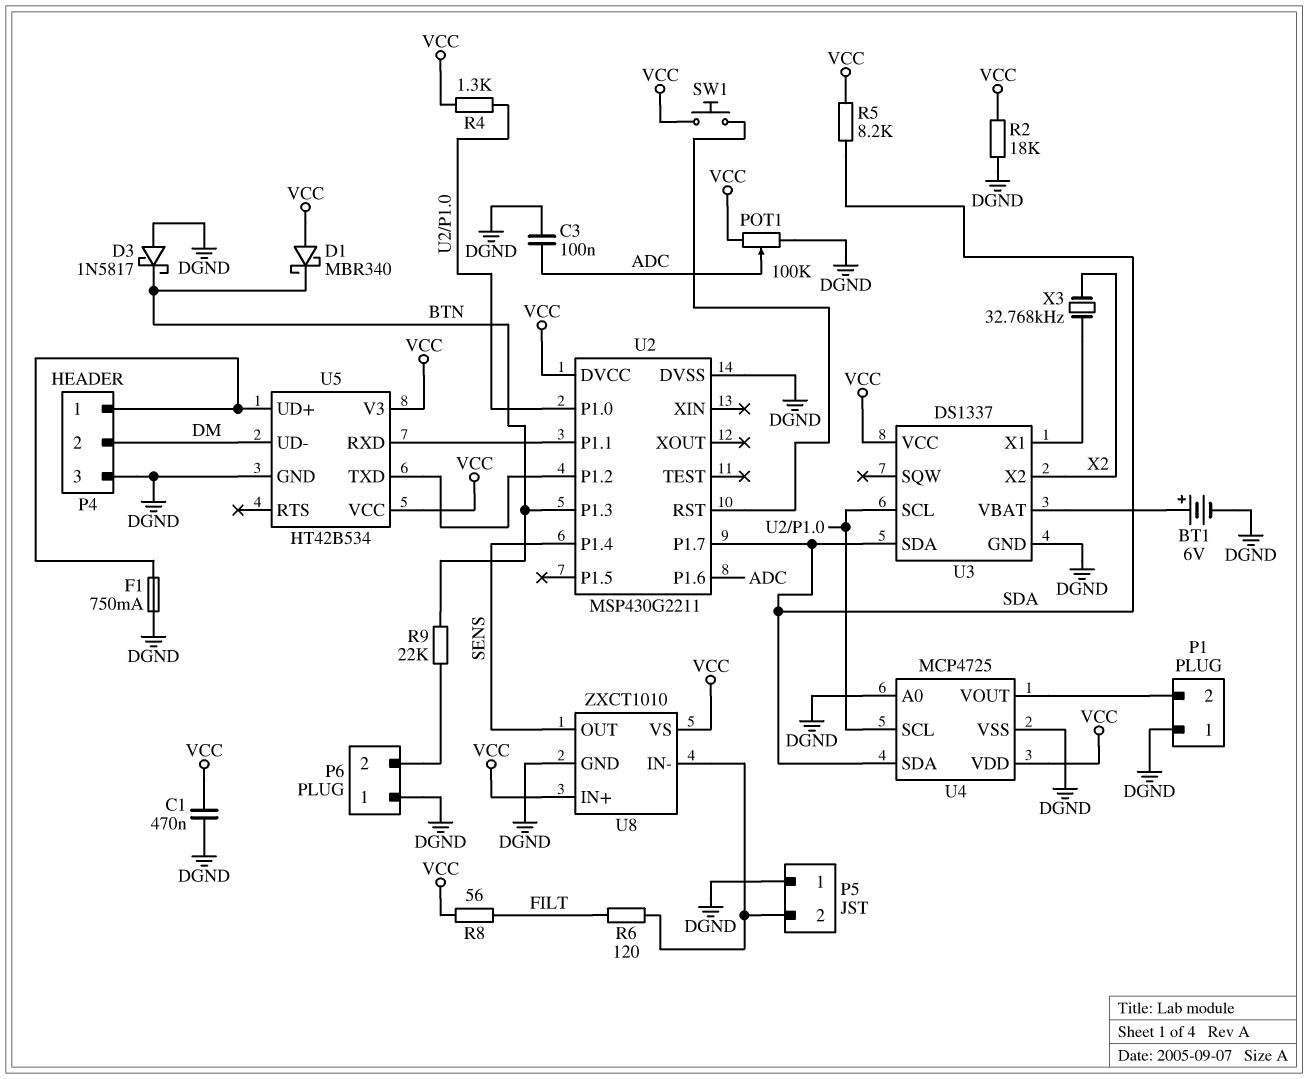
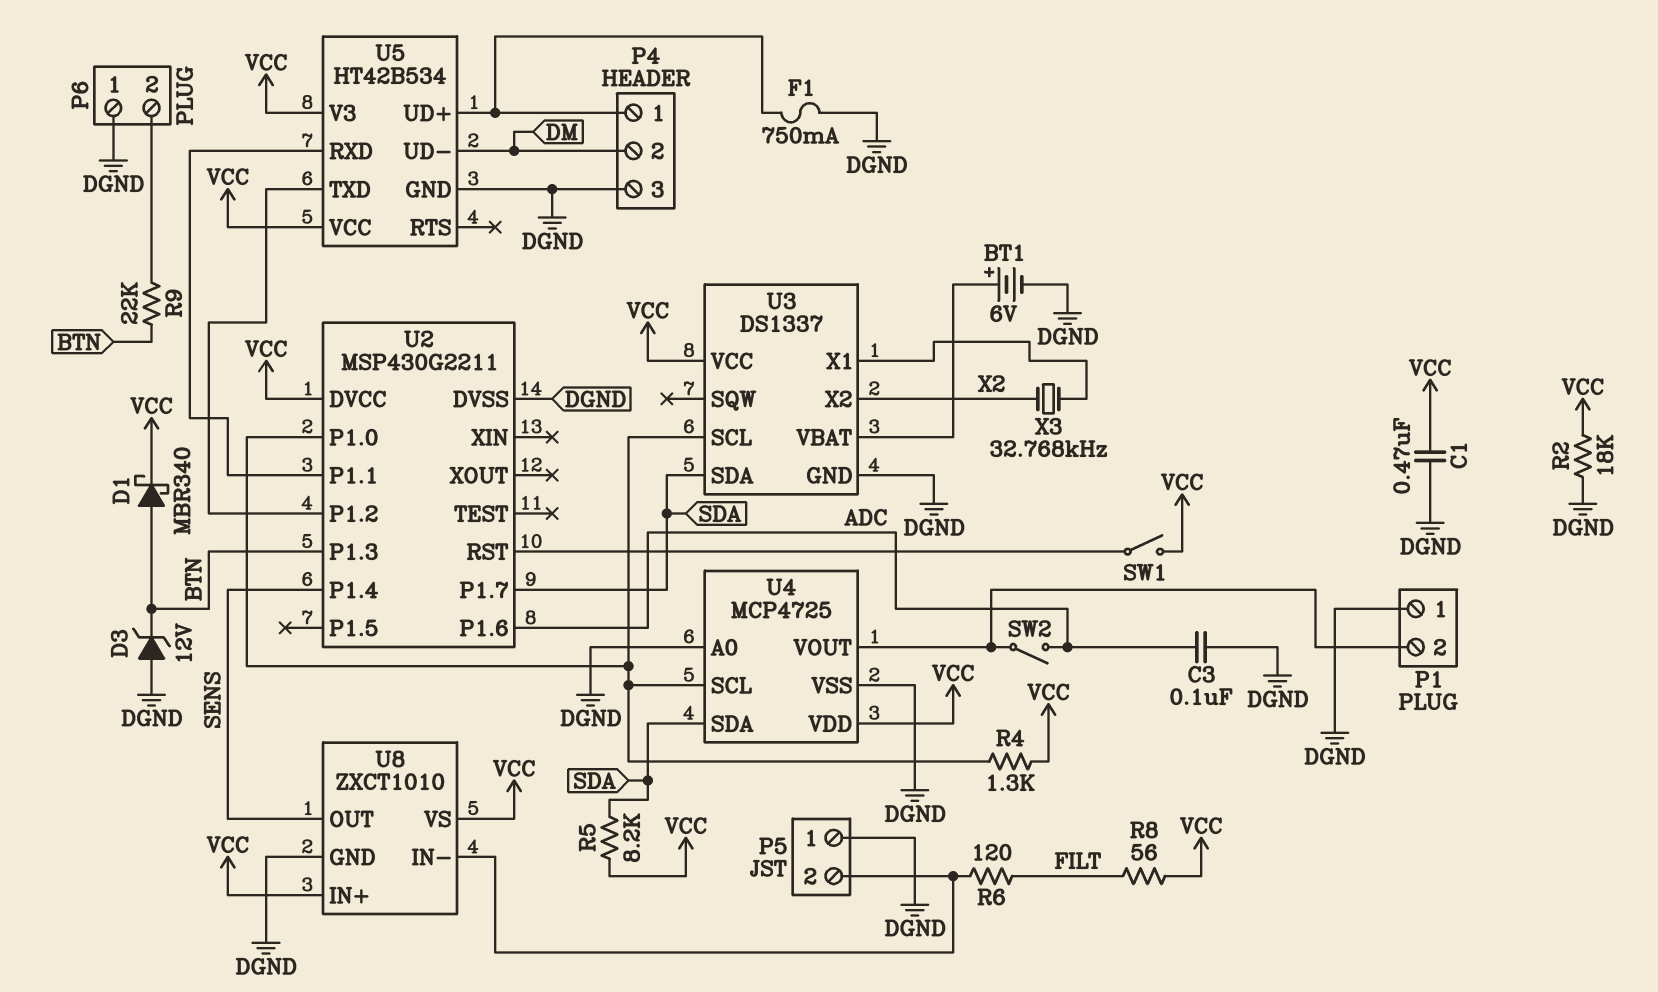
D1: schottky MBR340 (A VCC, K BTN) -> schottky MBR340 (A BTN, K VCC)
D3: schottky 1N5817 (A DGND, K BTN) -> zener 12V (A DGND, K BTN)
POT1: 100k (DGND, VCC, wiper ADC) -> none
SW1: button (U2/RST, VCC) -> switch (U2/RST, VCC)
SW2: none -> switch (ADC, P1/2)

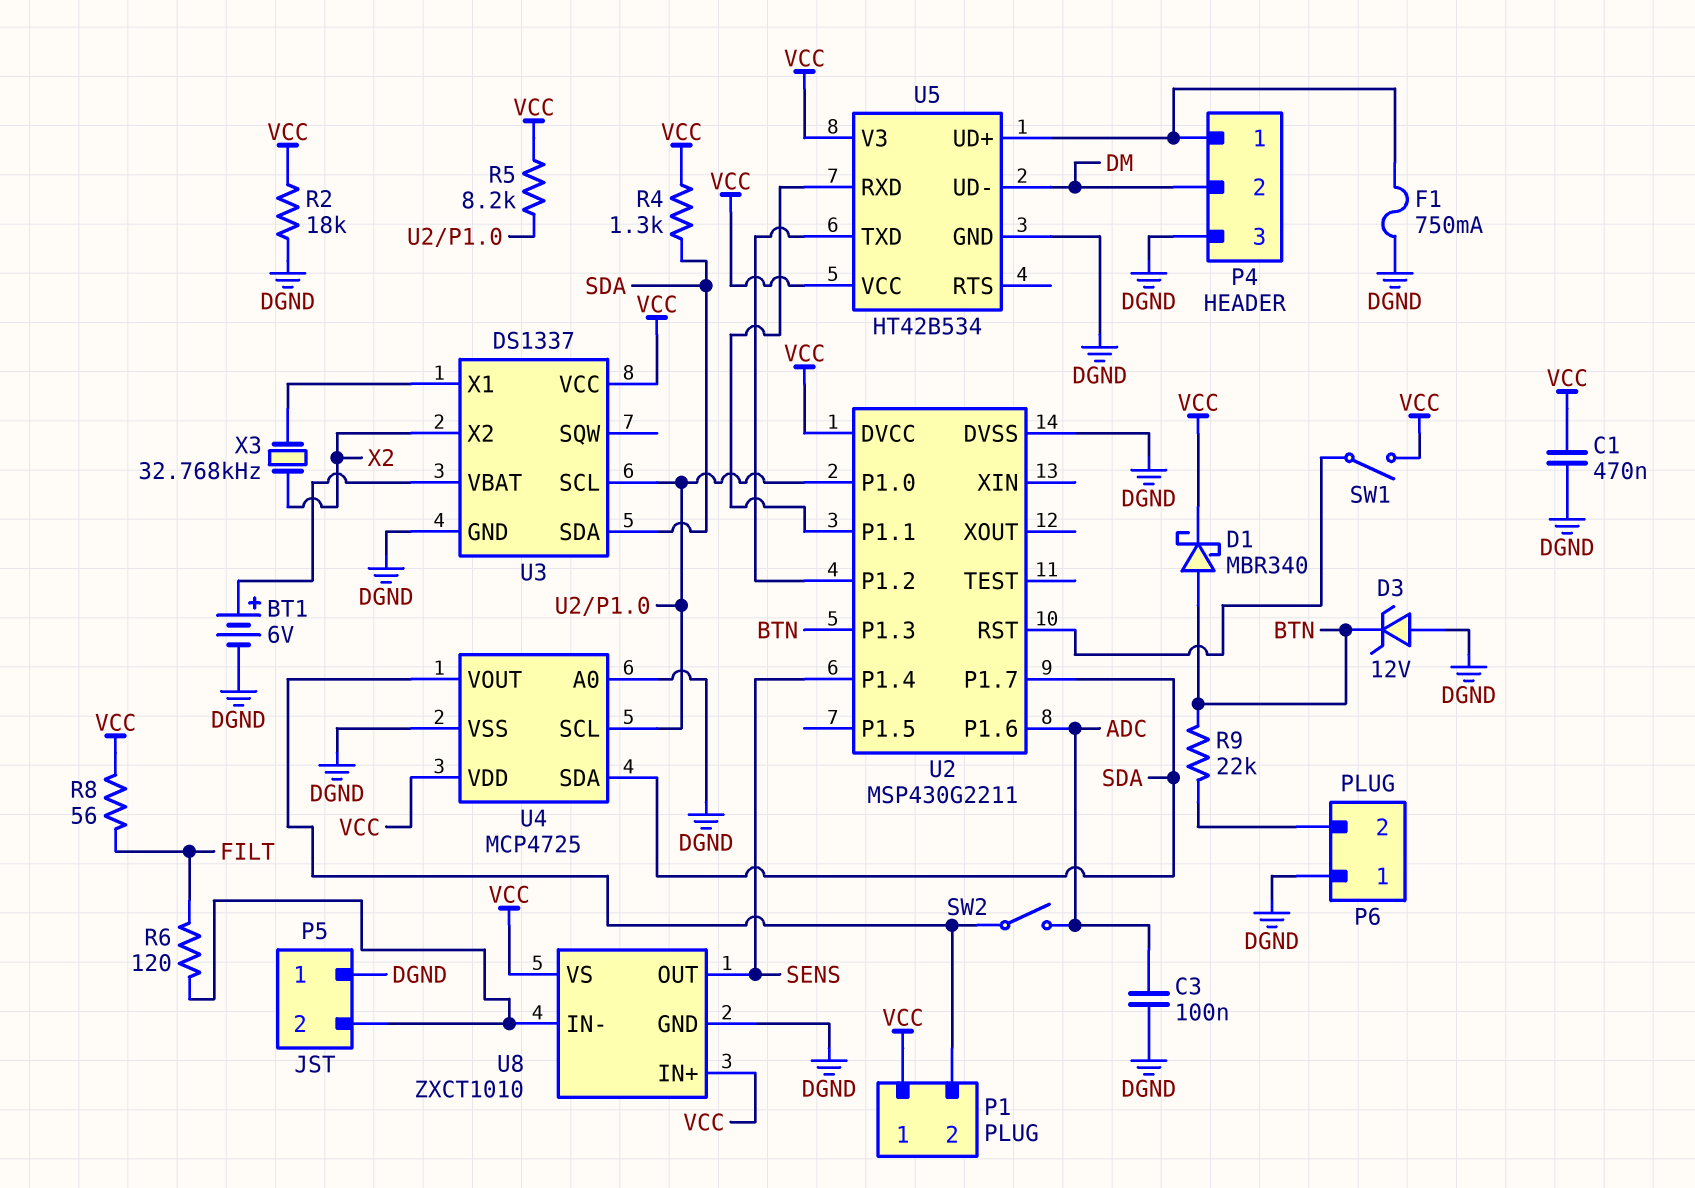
P1 pin 1: DGND -> VCC
R4: 1.3k (U2/P1.0, VCC) -> 1.3k (SDA, VCC)
R5: 8.2k (SDA, VCC) -> 8.2k (U2/P1.0, VCC)

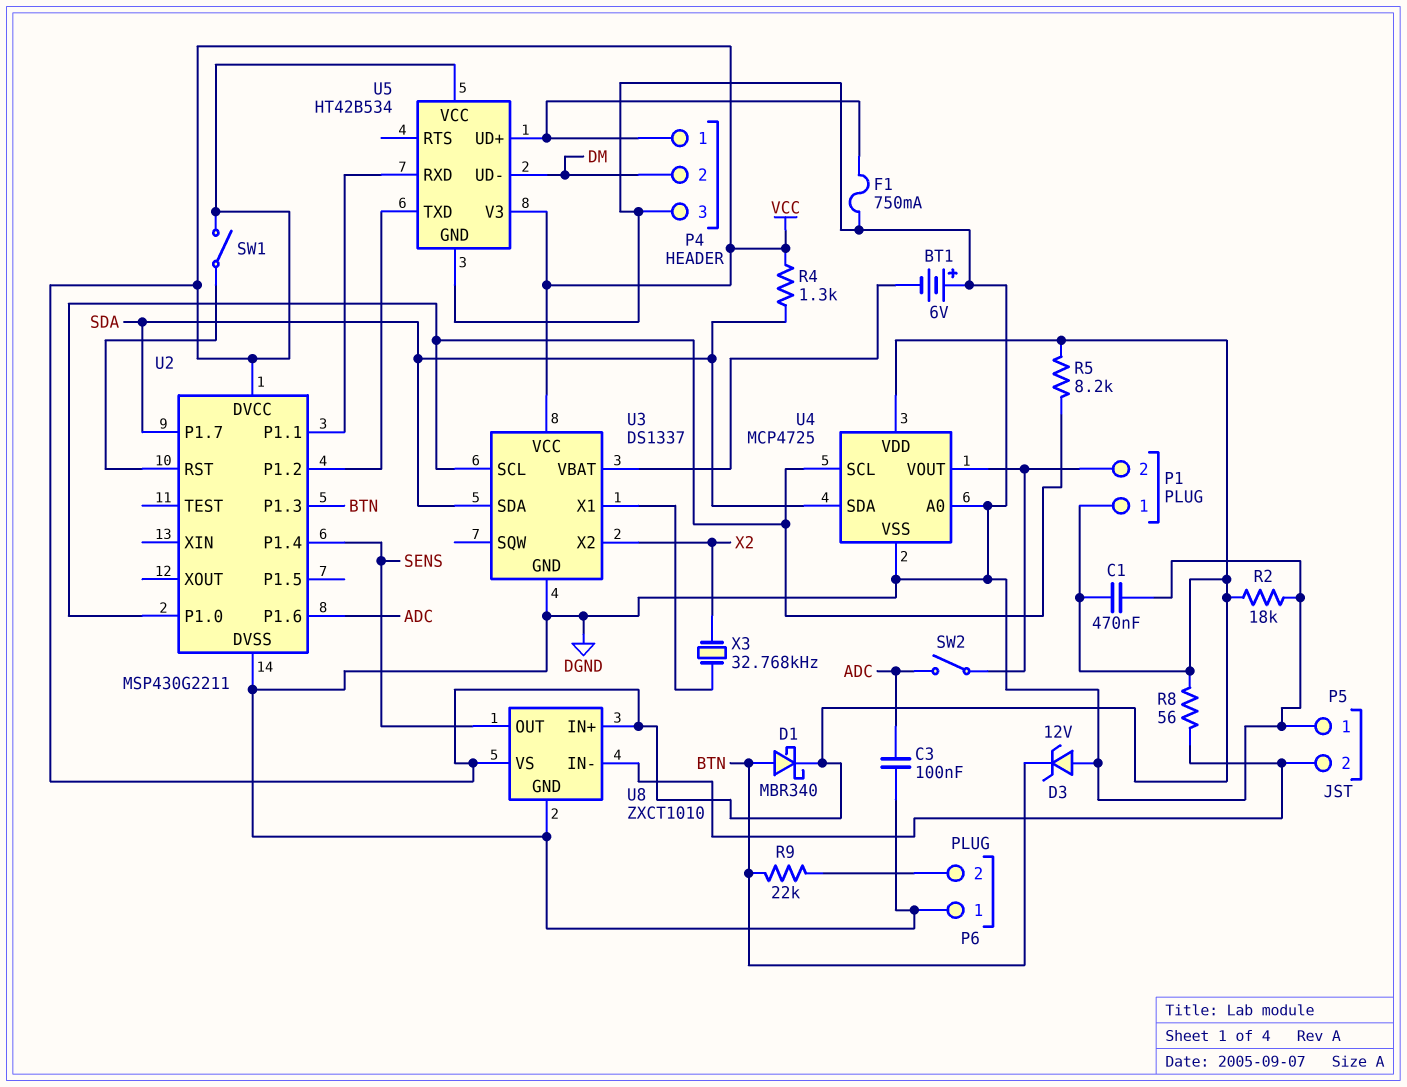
BT1: 6V (plus U3/VBAT, minus DGND) -> 6V (plus DGND, minus U3/VBAT)
R6: 120 (FILT, P5/2) -> none
R8: 56 (FILT, VCC) -> 56 (P5/2, VCC)

